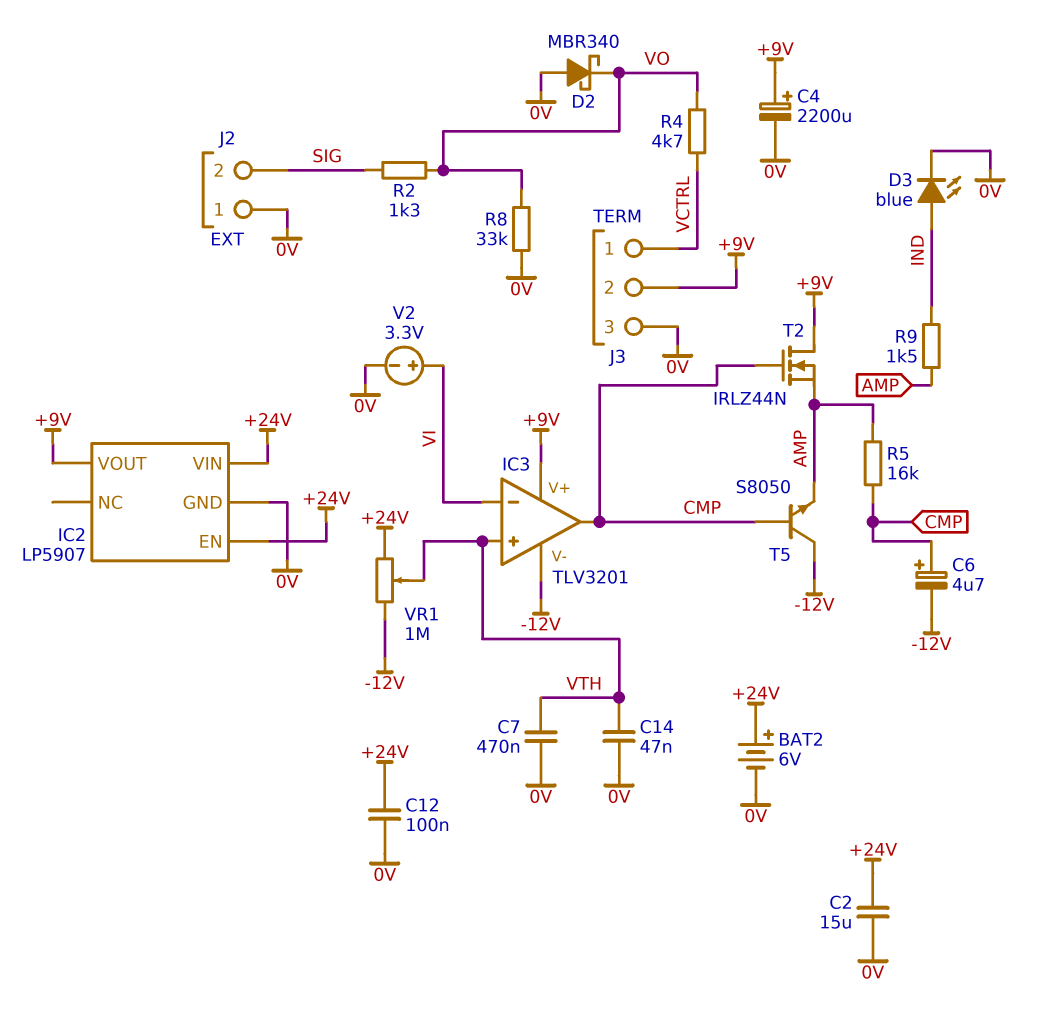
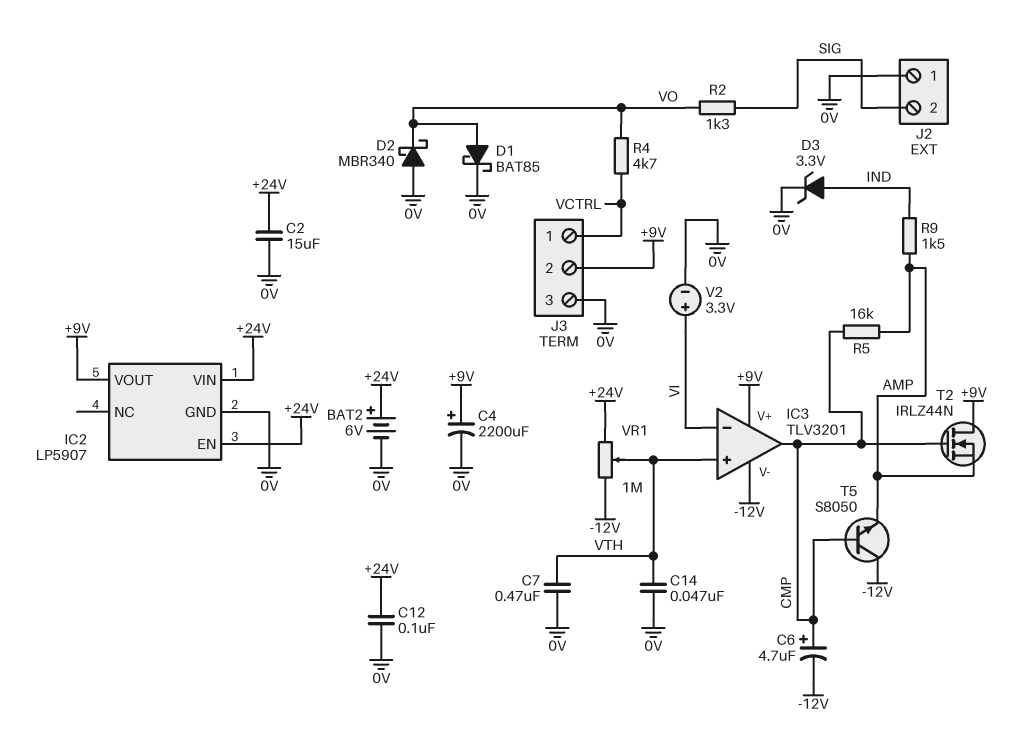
D1: none -> schottky BAT85 (A VO, K 0V)
D3: LED blue (A IND, K 0V) -> zener 3.3V (A IND, K 0V)
R8: 33k (0V, VO) -> none

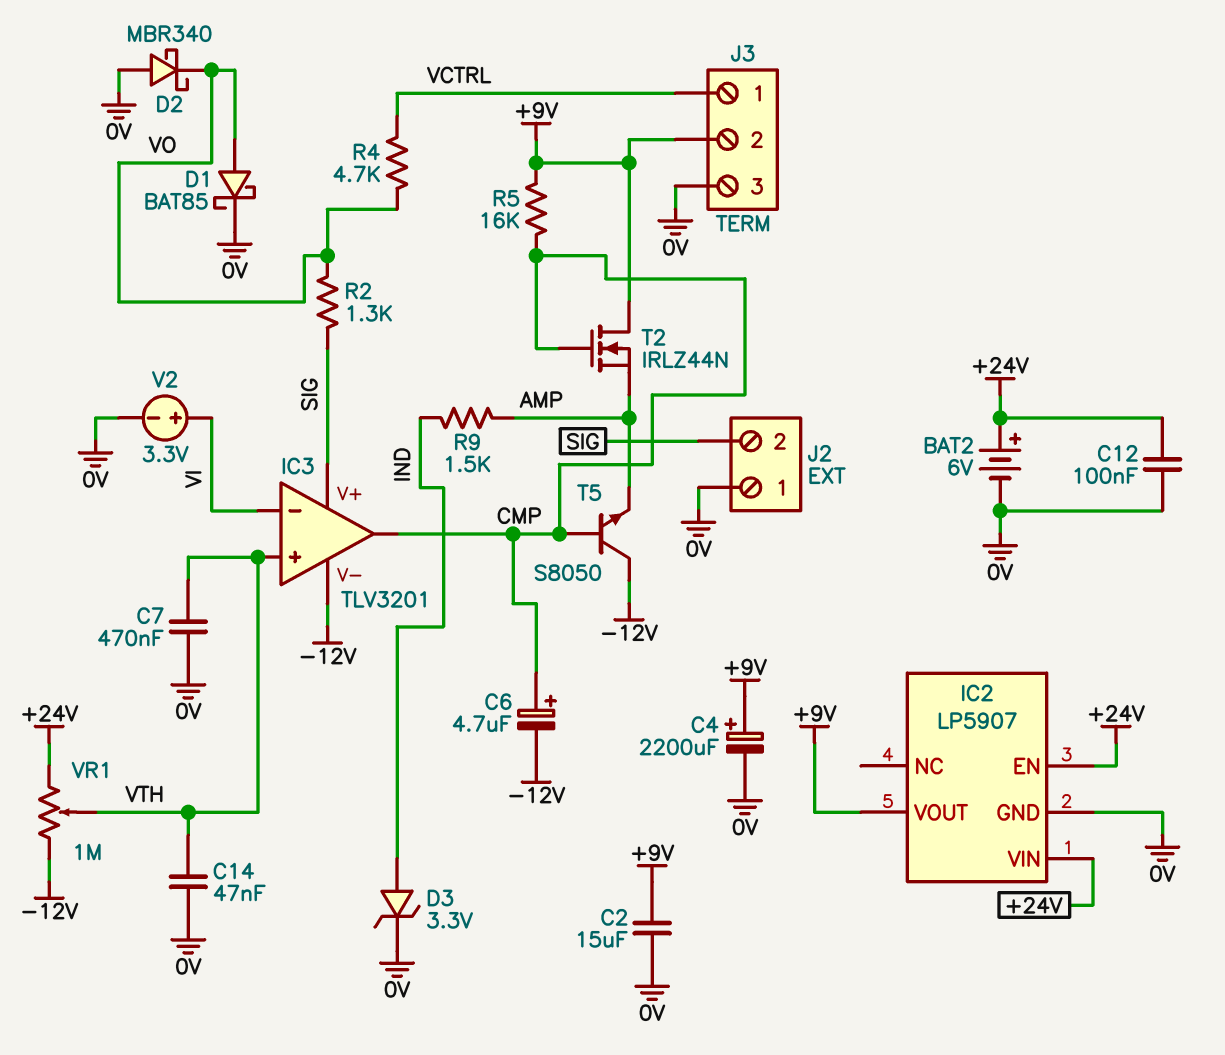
C2: 15uF (+24V, 0V) -> 15uF (+9V, 0V)
IC3 pin V+: +9V -> SIG
R5: 16k (AMP, CMP) -> 16k (+9V, CMP)

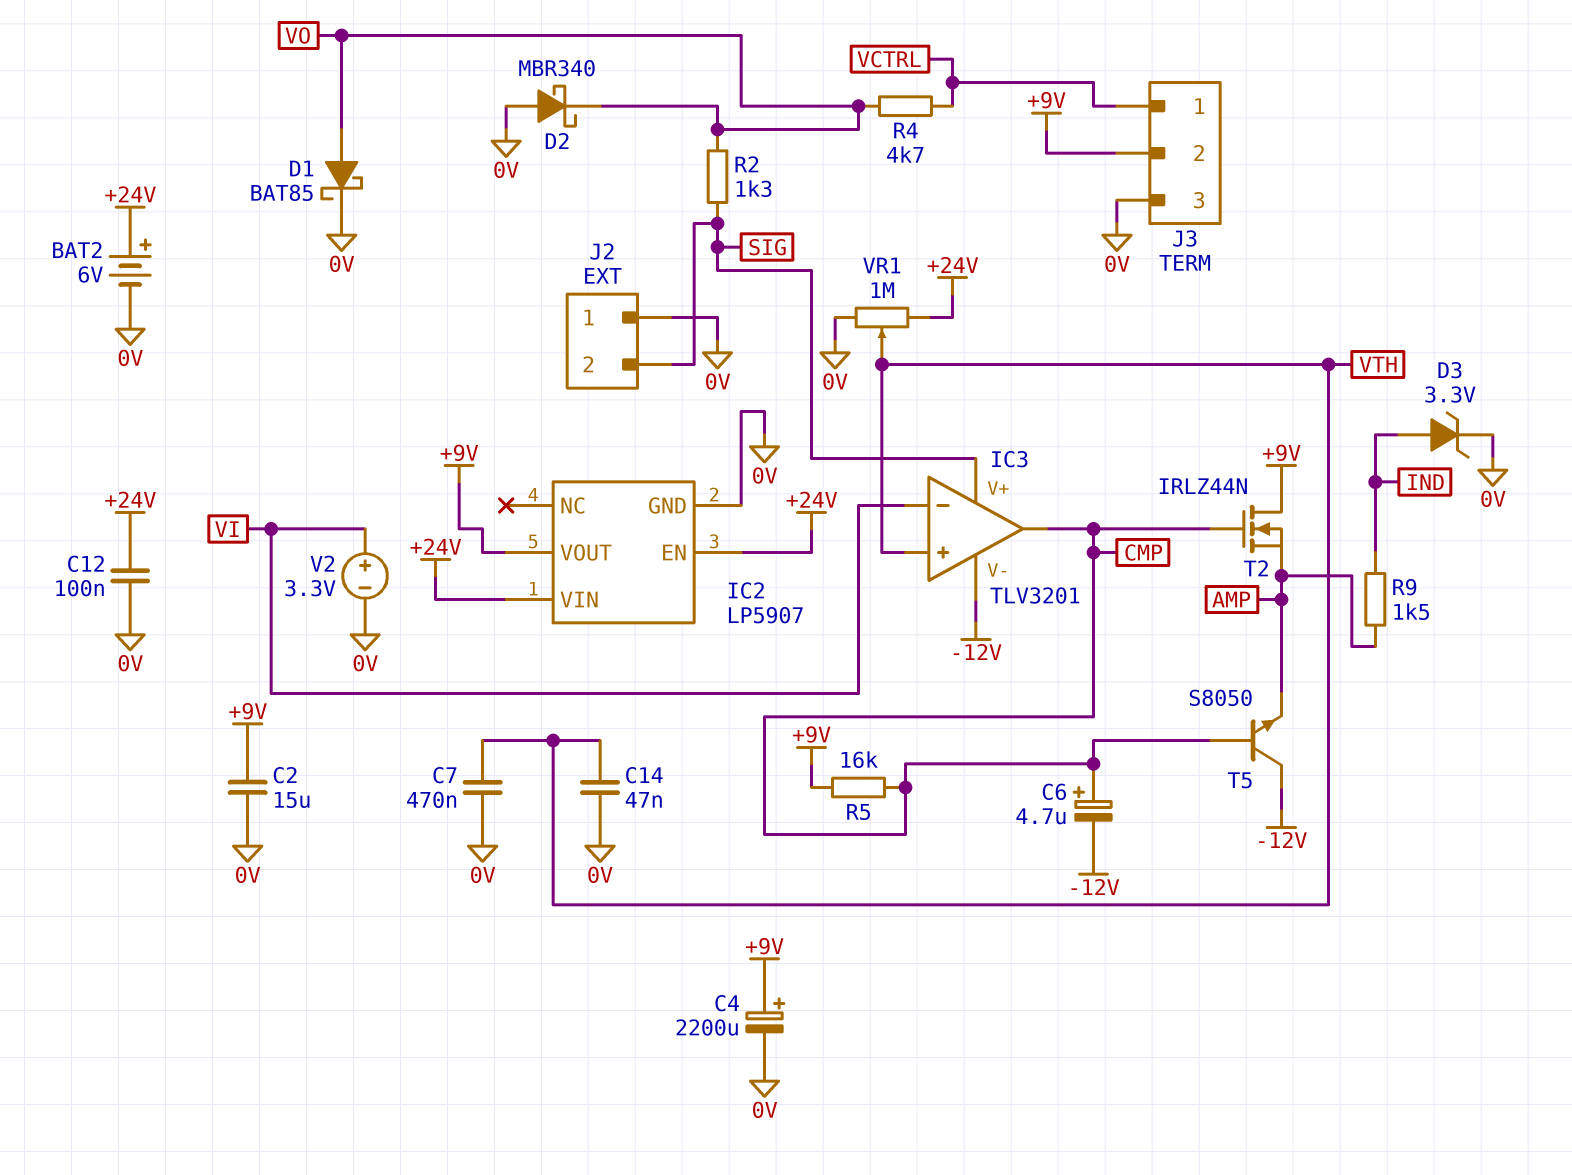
VR1: 1M (+24V, -12V, wiper VTH) -> 1M (+24V, 0V, wiper VTH)

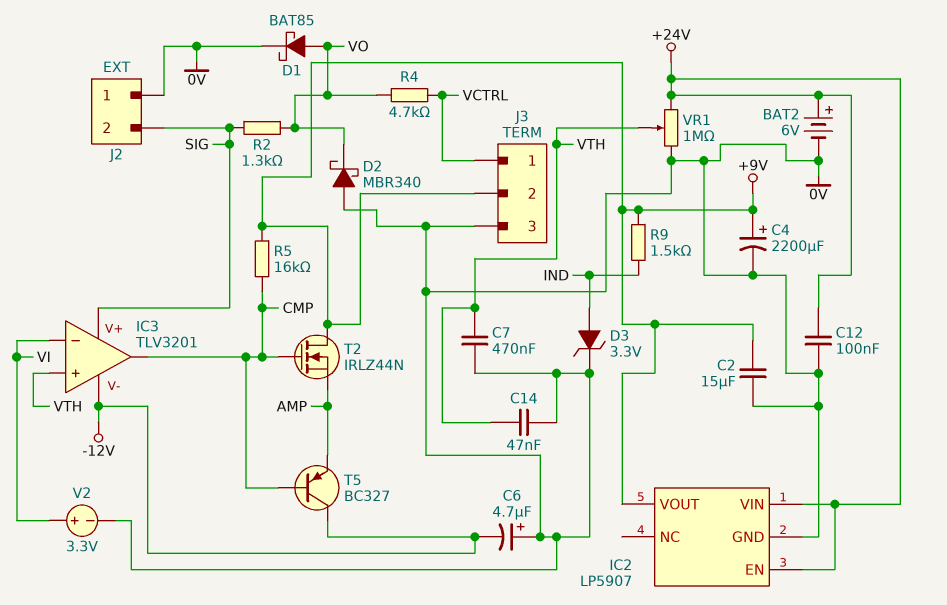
C6: 4.7uF (plus CMP, minus -12V) -> 4.7uF (plus 0V, minus -12V)
R9: 1.5k (AMP, IND) -> 1.5k (+9V, IND)
T5: NPN S8050 (B CMP, C -12V, E AMP) -> PNP BC327 (B CMP, C -12V, E AMP)

